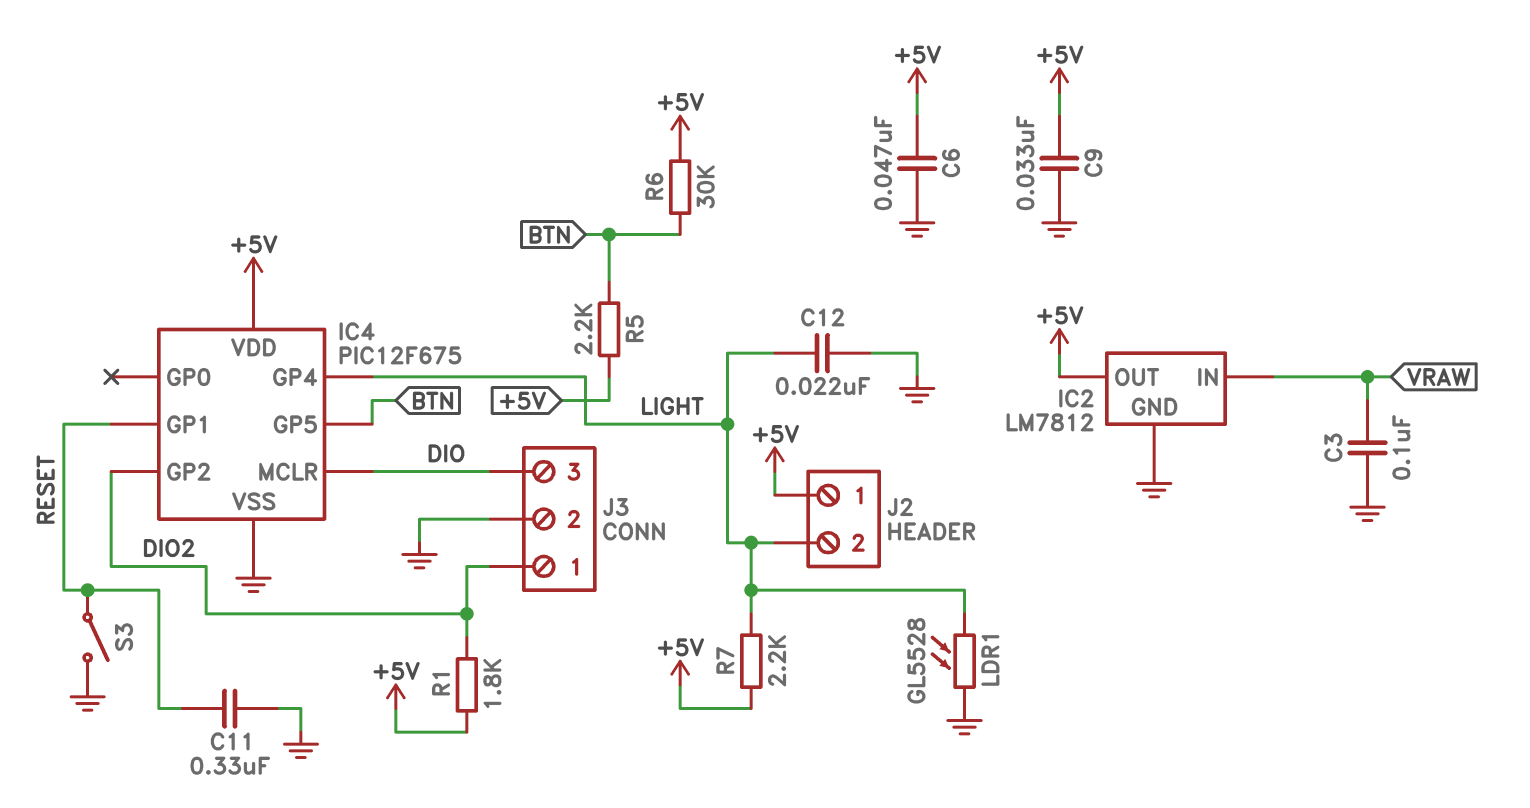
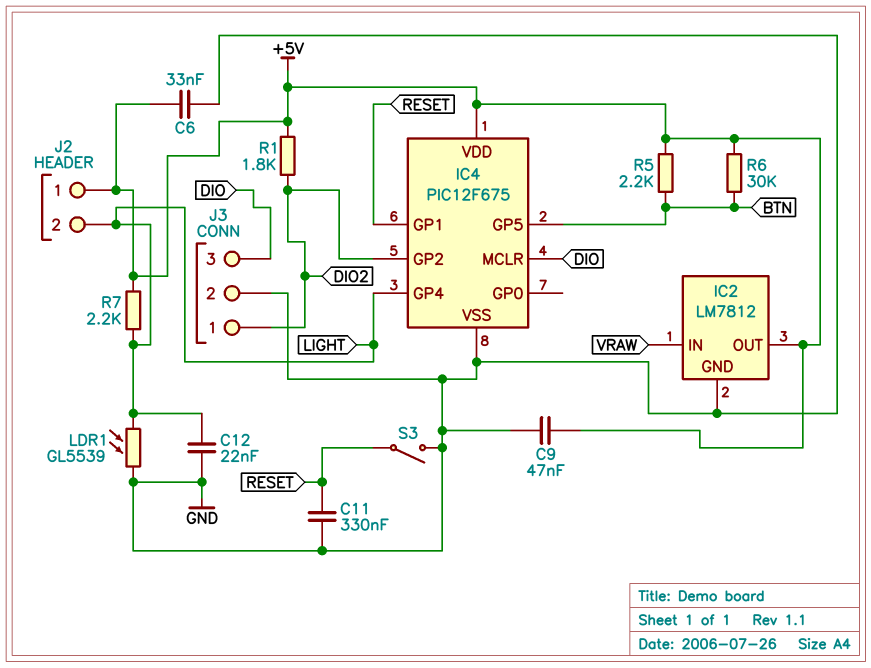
C3: 100nF (GND, VRAW) -> none
C6: 47nF (+5V, GND) -> 33nF (+5V, GND)
C9: 33nF (+5V, GND) -> 47nF (+5V, GND)
LDR1: GL5528 (GND, LIGHT) -> GL5539 (GND, LIGHT)

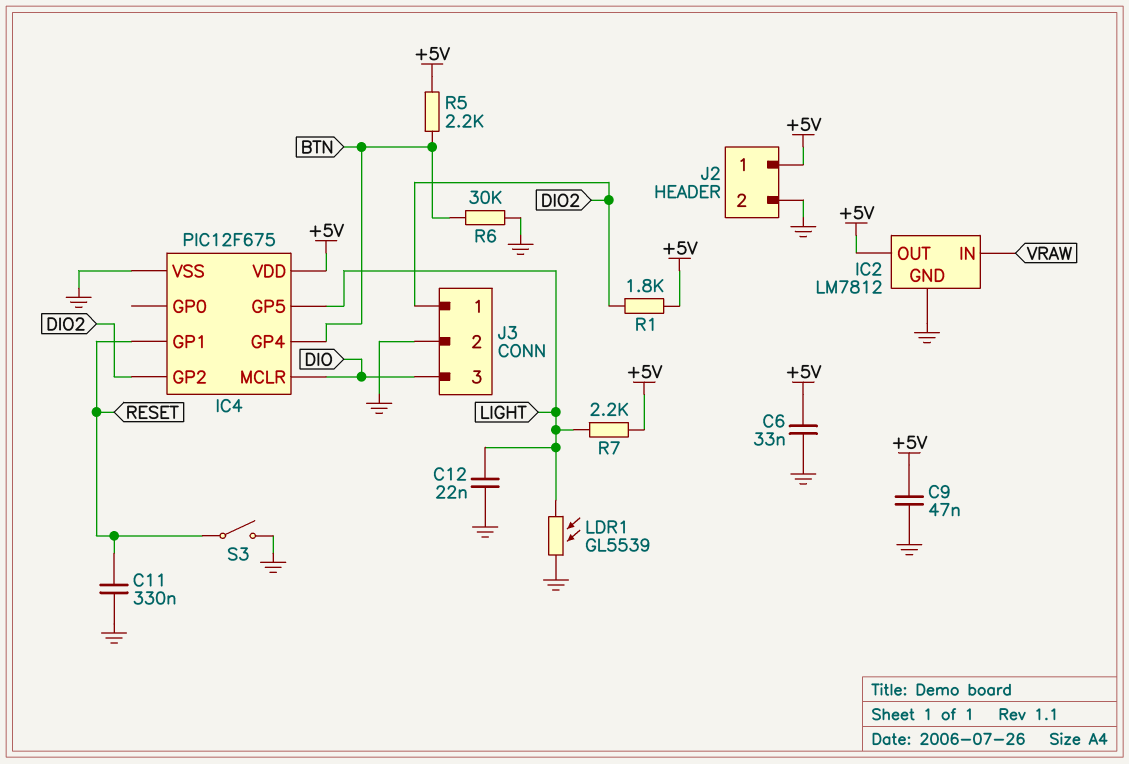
IC4 pin GP4: LIGHT -> BTN
IC4 pin GP5: BTN -> LIGHT
J2 pin 2: LIGHT -> GND
R6: 30k (+5V, BTN) -> 30k (BTN, GND)

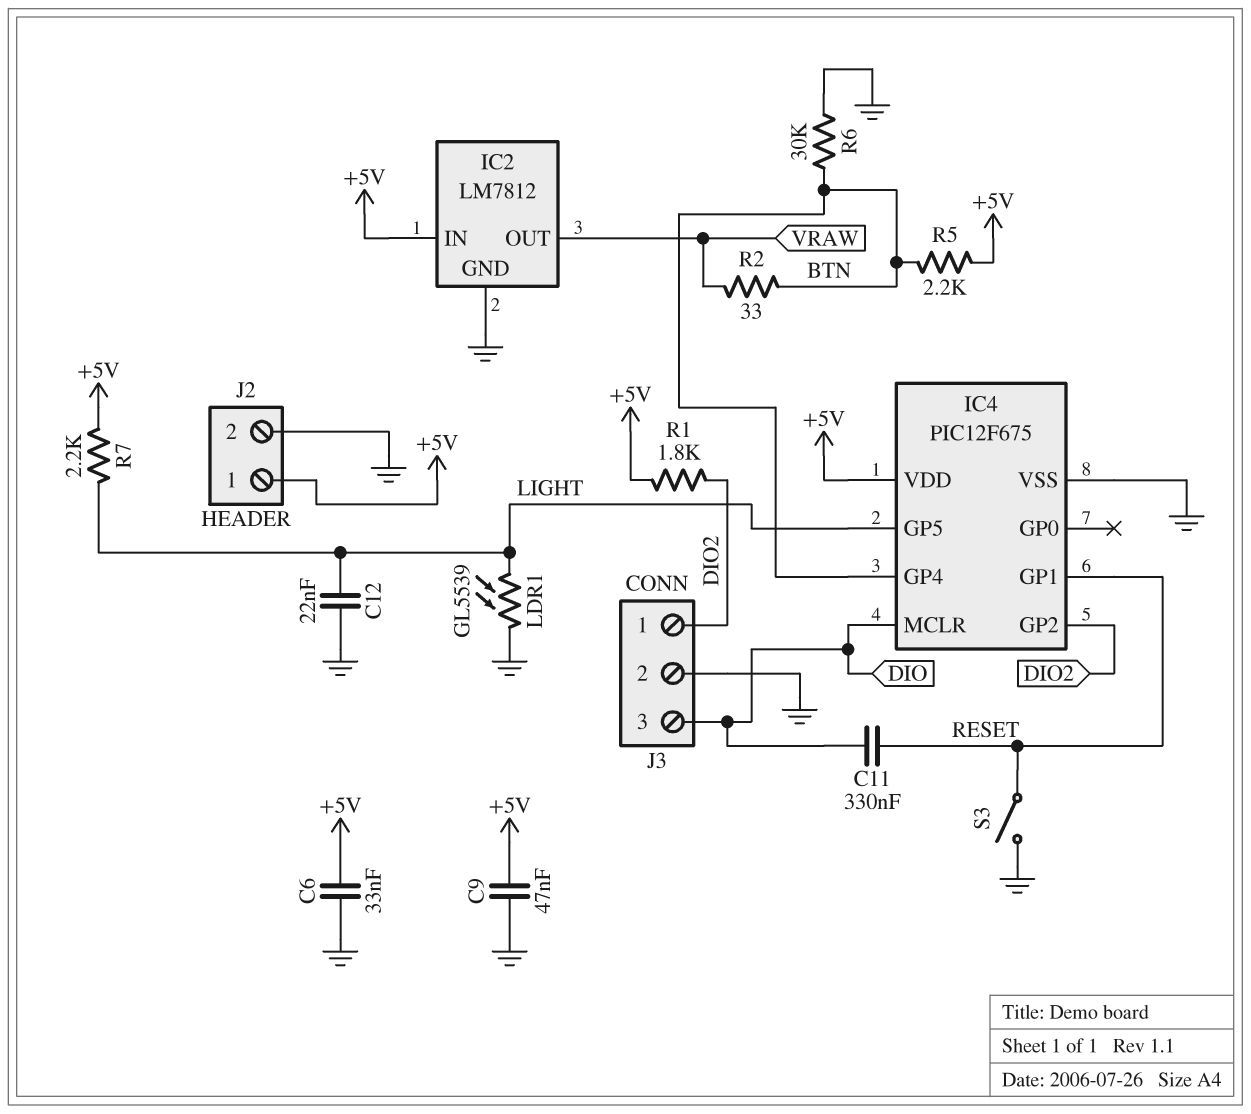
C11: 330nF (GND, RESET) -> 330nF (DIO, RESET)
IC2 pin IN: VRAW -> +5V
IC2 pin OUT: +5V -> VRAW
R2: none -> 33 (BTN, VRAW)

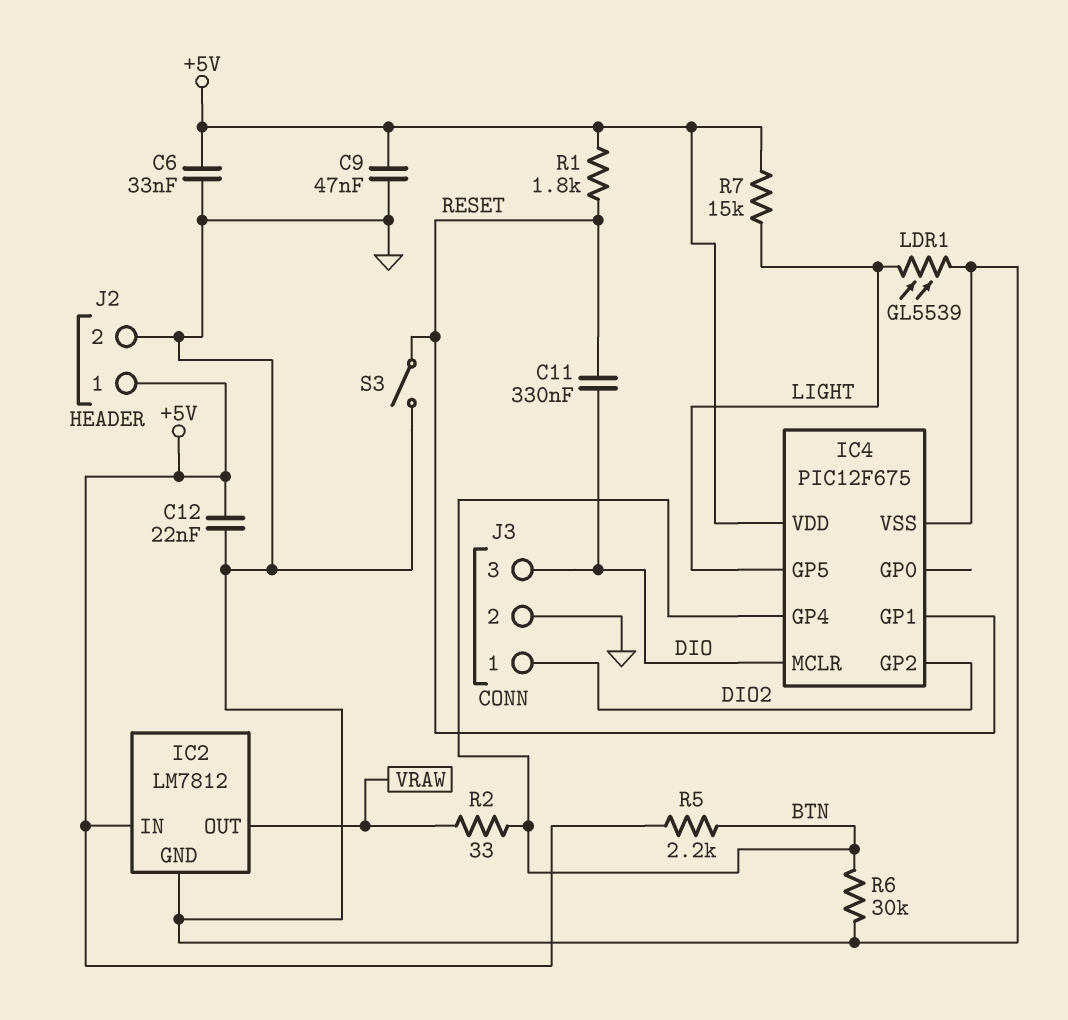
C12: 22nF (GND, LIGHT) -> 22nF (+5V, GND)
R1: 1.8k (+5V, DIO2) -> 1.8k (+5V, RESET)
R7: 2.2k (+5V, LIGHT) -> 15k (+5V, LIGHT)

